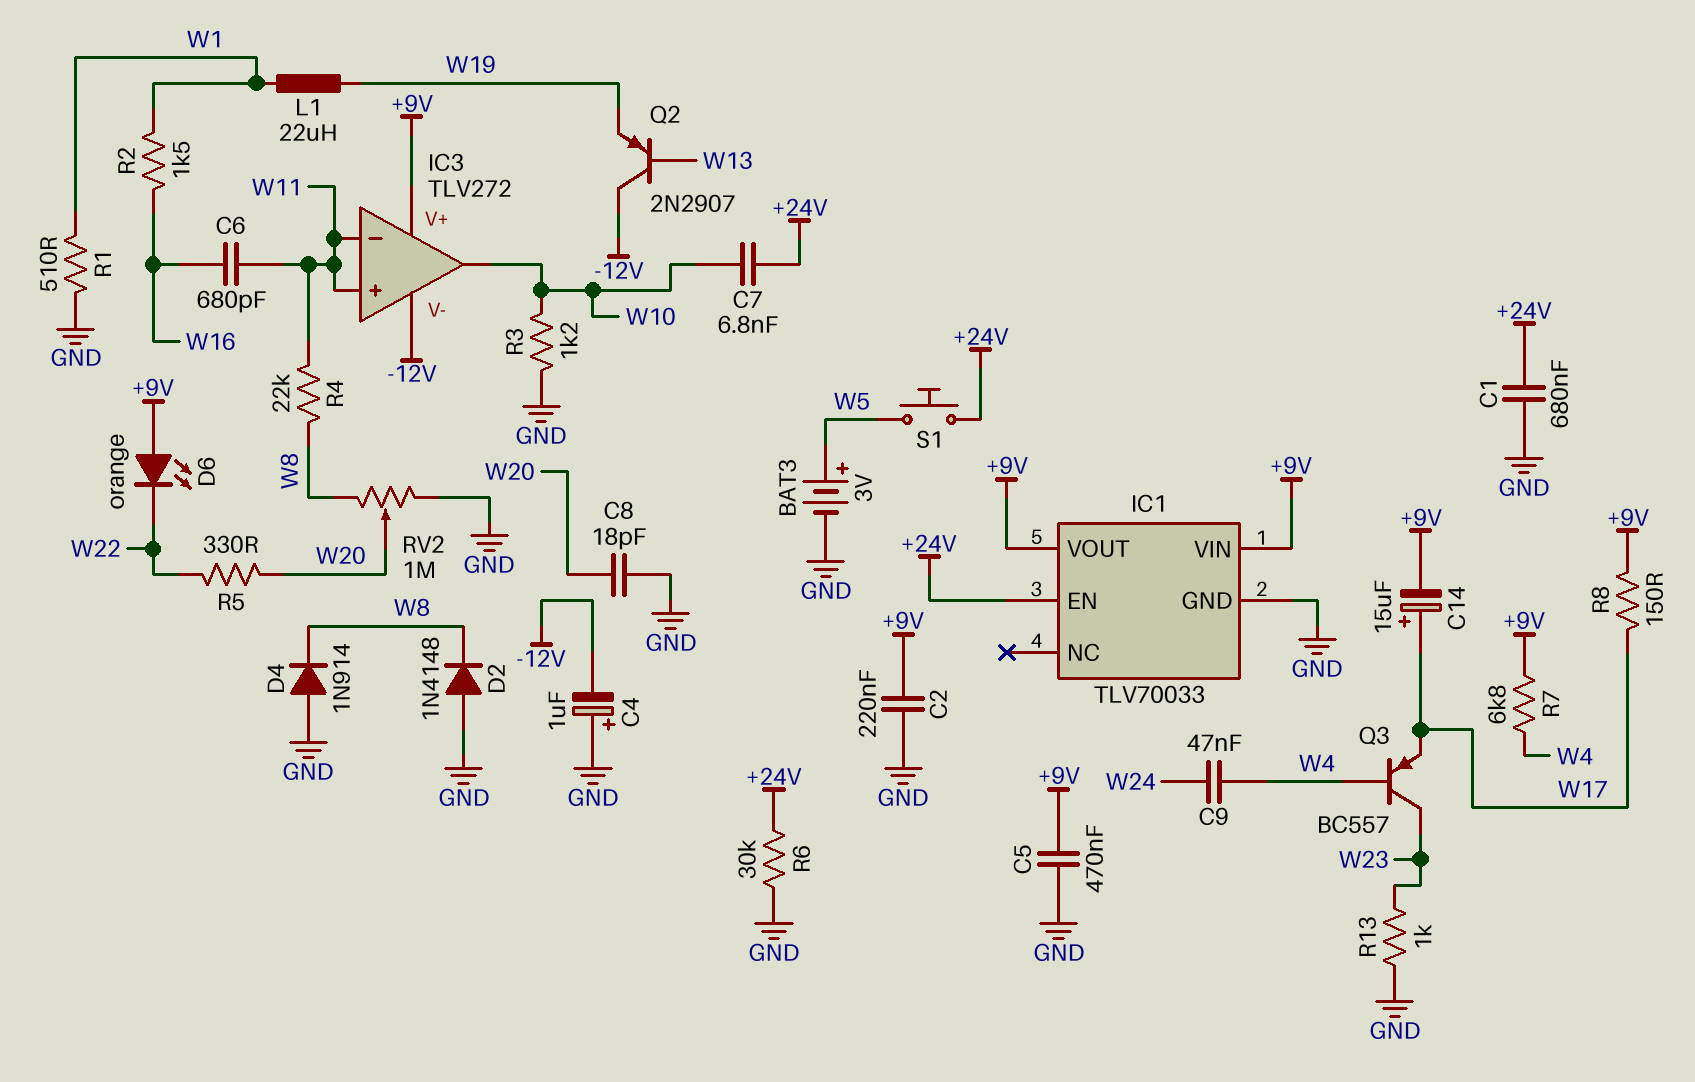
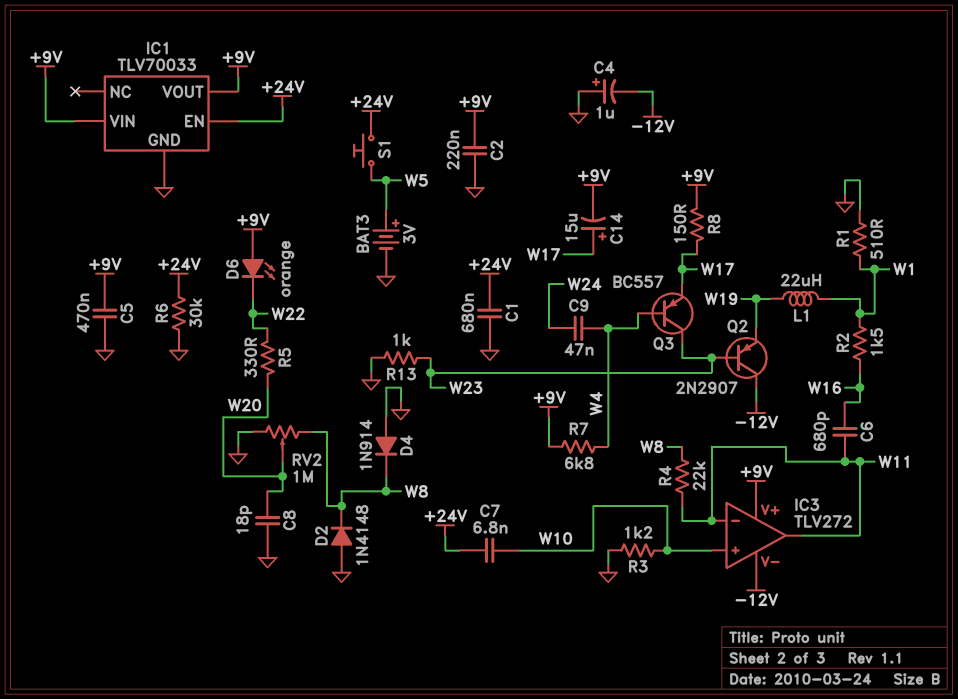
IC3 pin in+: W11 -> W10
IC3 pin out: W10 -> W11
Q2: PNP 2N2907 (B W13, C -12V, E W19) -> PNP 2N2907 (B W23, C -12V, E W19)

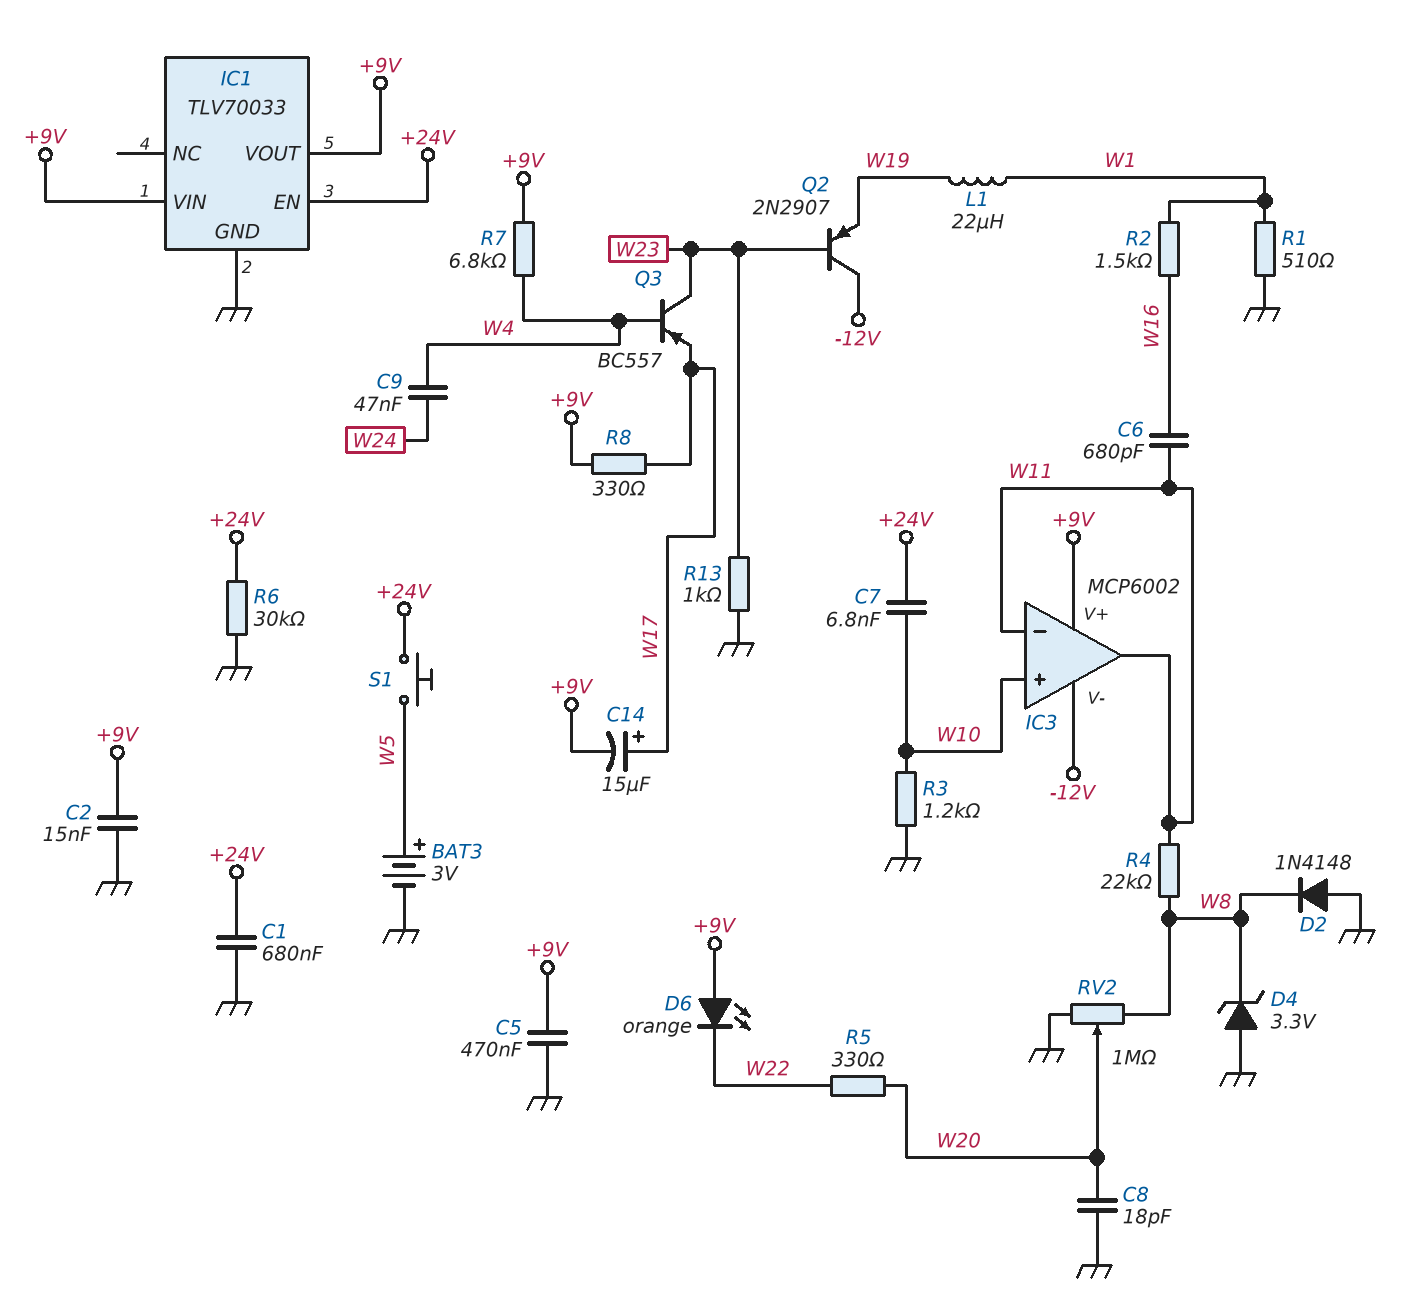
C2: 220nF (+9V, GND) -> 15nF (+9V, GND)
C4: 1uF (plus GND, minus -12V) -> none
D4: diode 1N914 (A GND, K W8) -> zener 3.3V (A GND, K W8)
IC3: TLV272 -> MCP6002
R8: 150 (+9V, W17) -> 330 (+9V, W17)

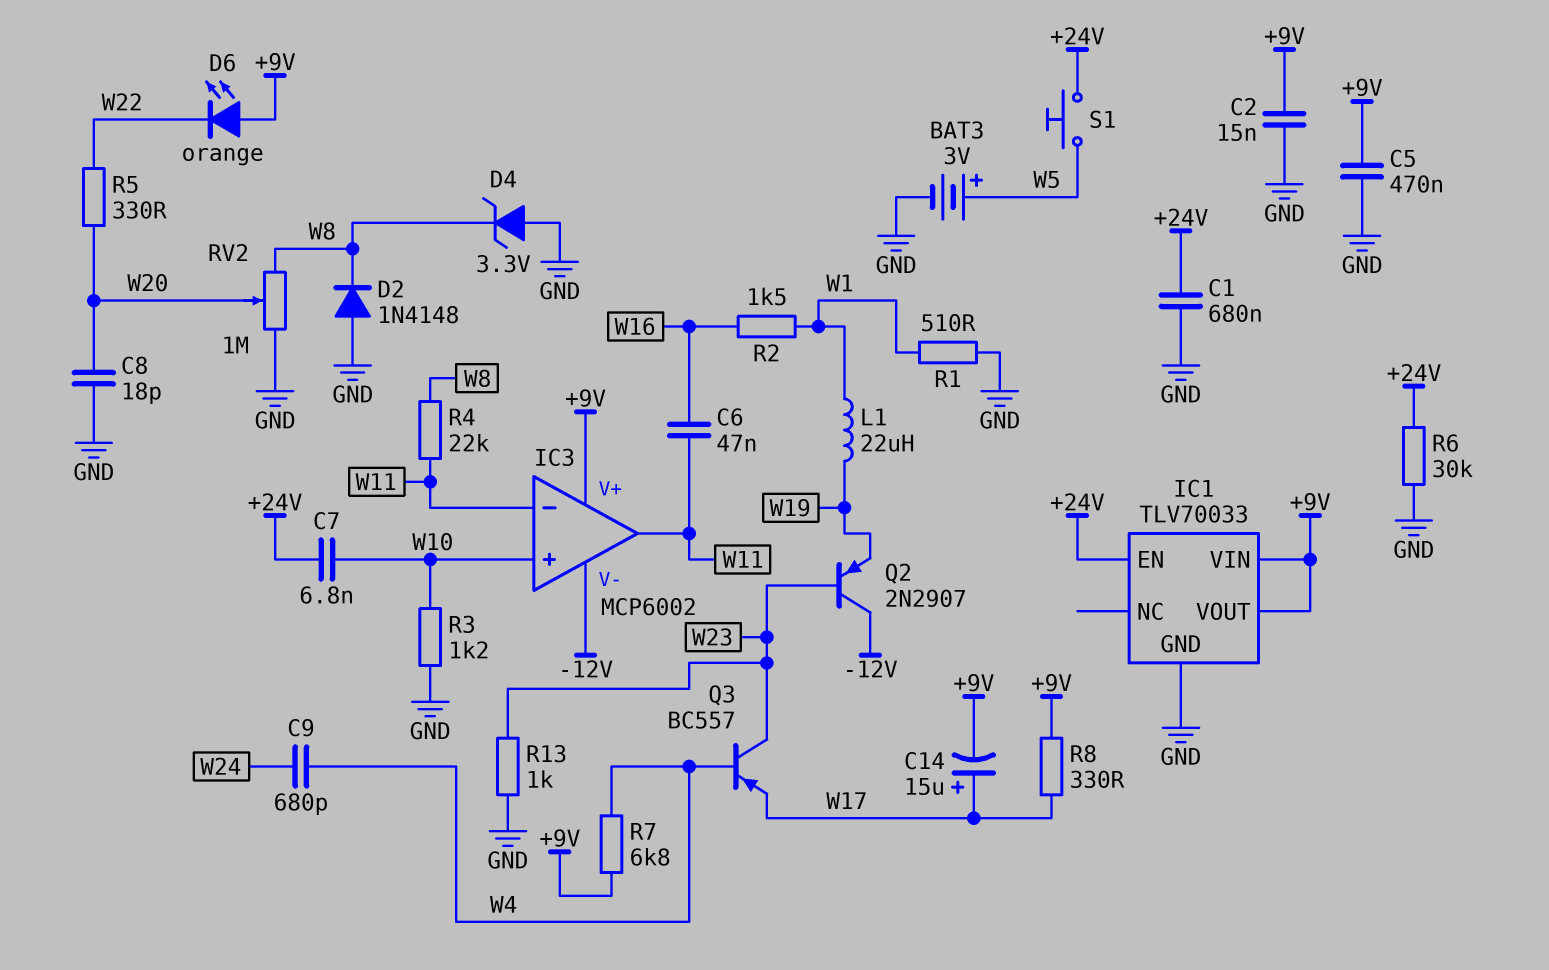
C6: 680pF (W11, W16) -> 47nF (W11, W16)
C9: 47nF (W4, W24) -> 680pF (W4, W24)

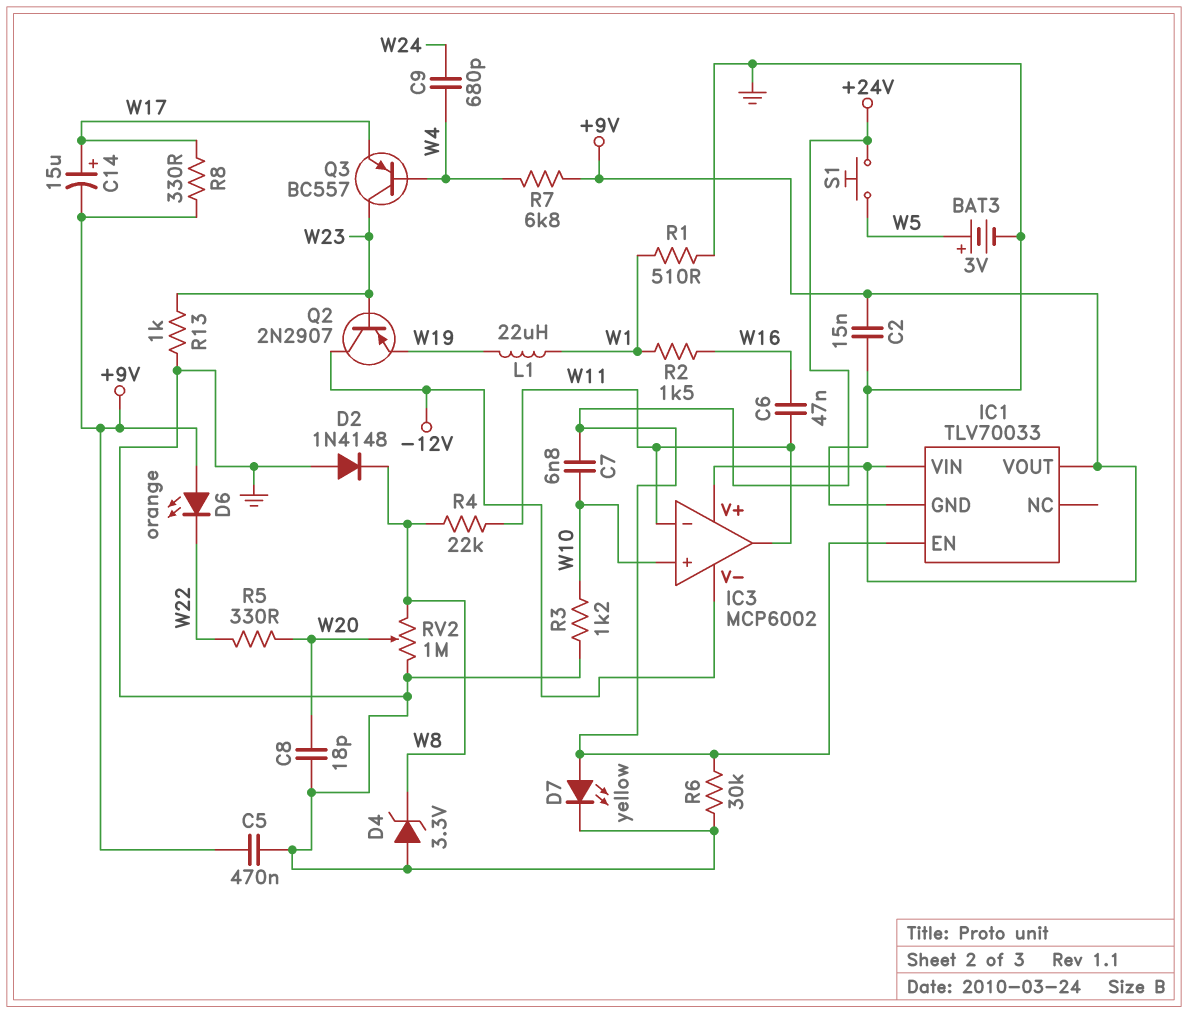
C1: 680nF (+24V, GND) -> none
D7: none -> LED yellow (A +24V, K GND)

